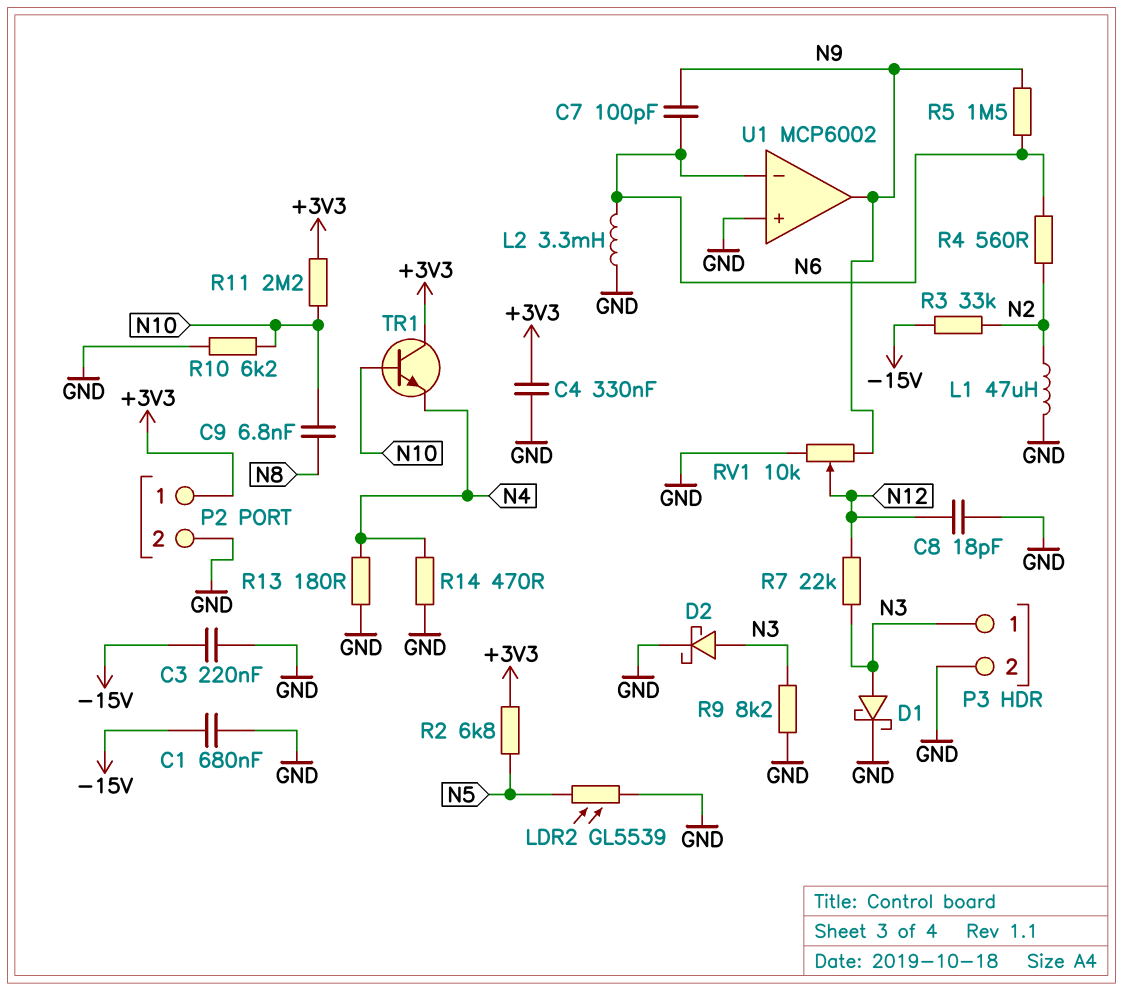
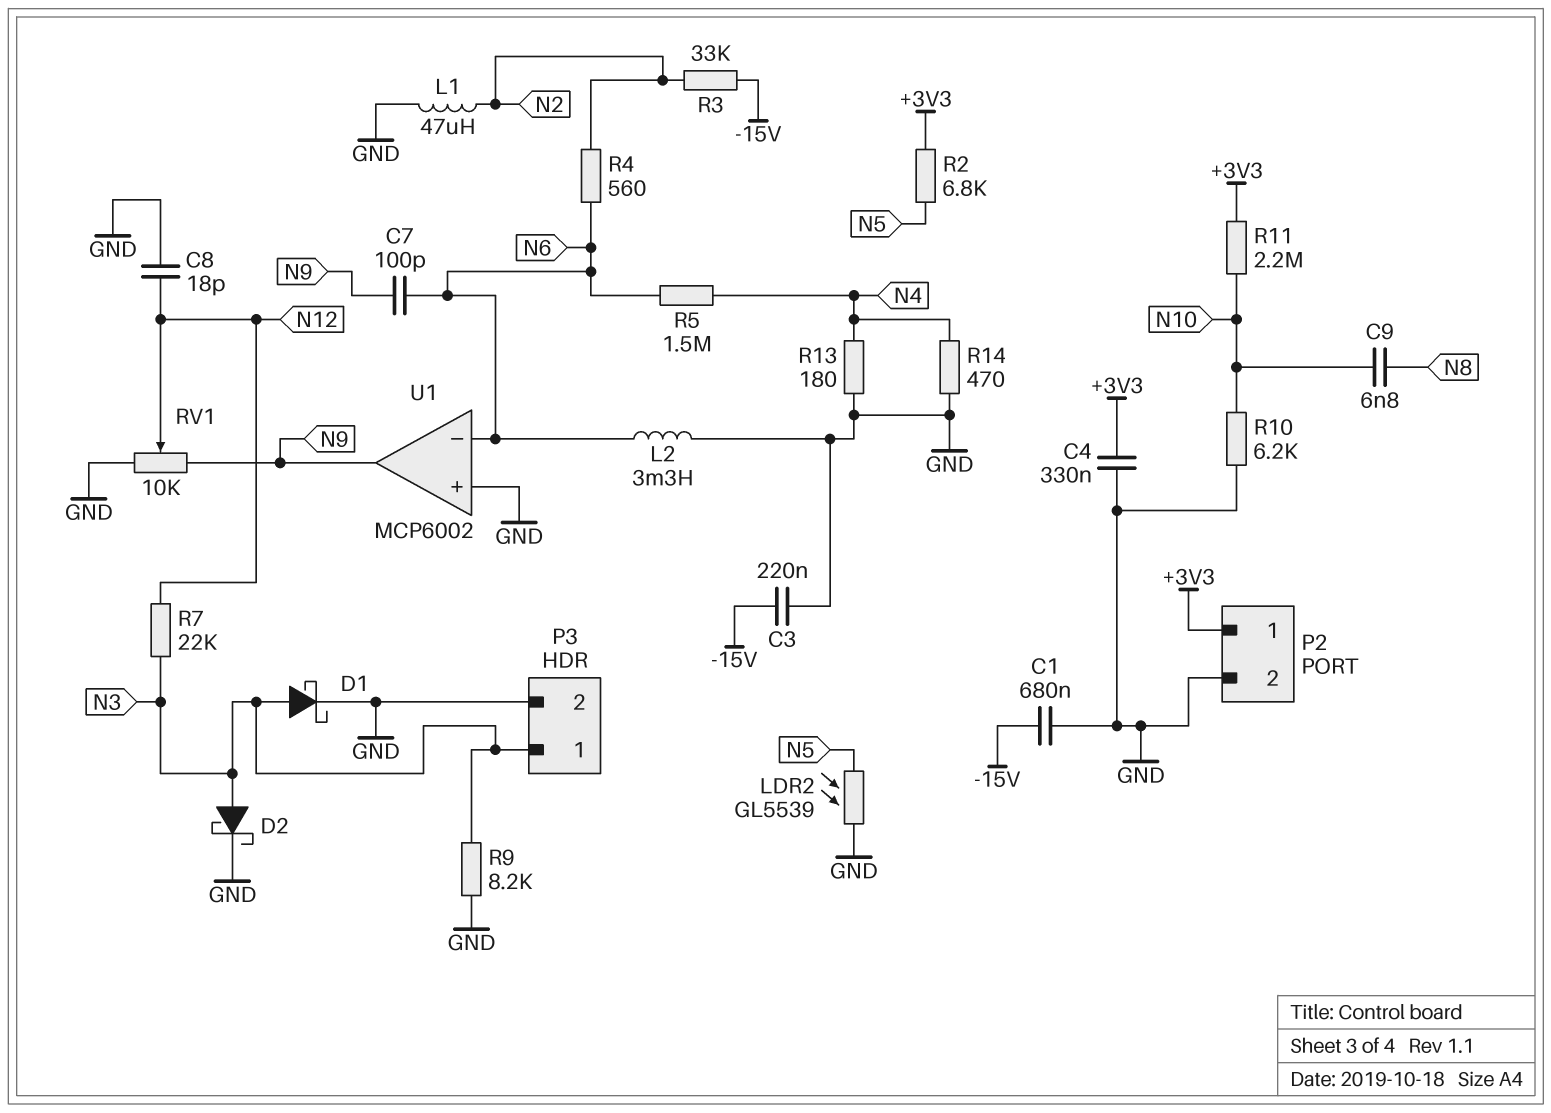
R5: 1.5M (N6, N9) -> 1.5M (N4, N6)
TR1: NPN (B N10, C +3V3, E N4) -> none

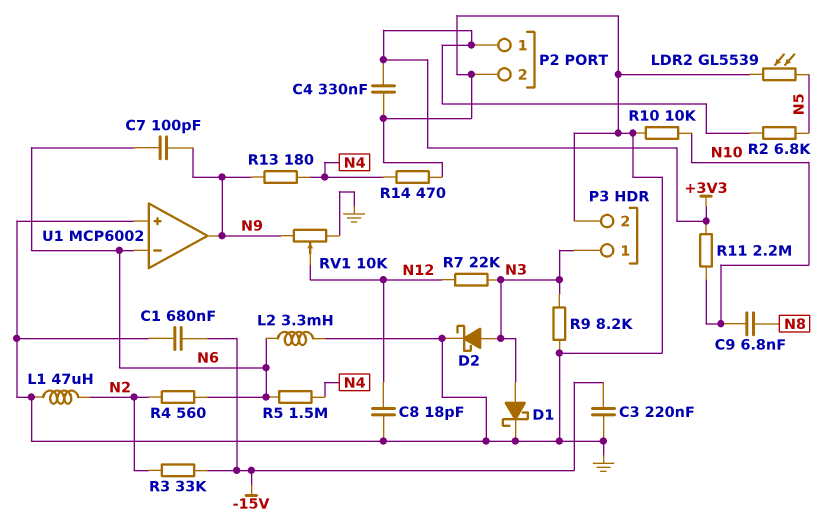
R10: 6.2k (GND, N10) -> 10k (GND, N10)
R13: 180 (GND, N4) -> 180 (N4, N9)

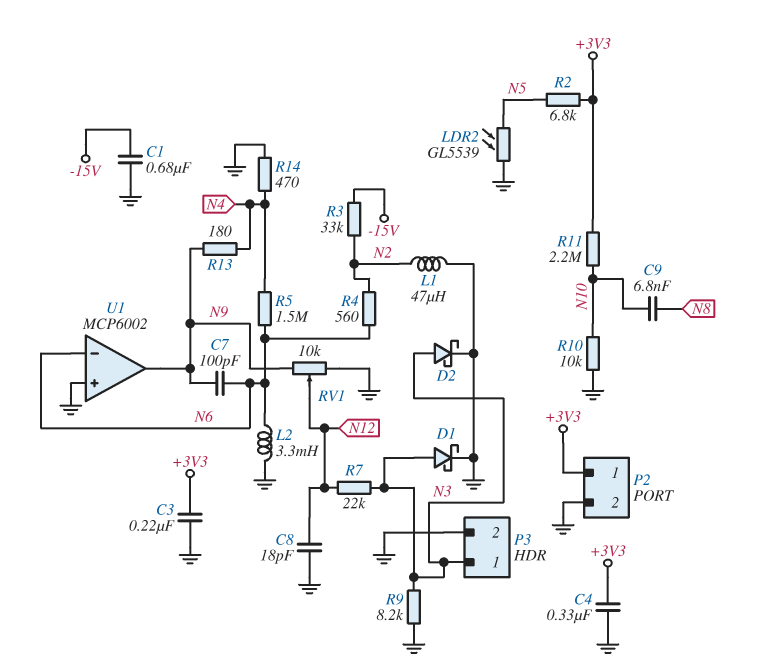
C3: 220nF (-15V, GND) -> 220nF (+3V3, GND)

